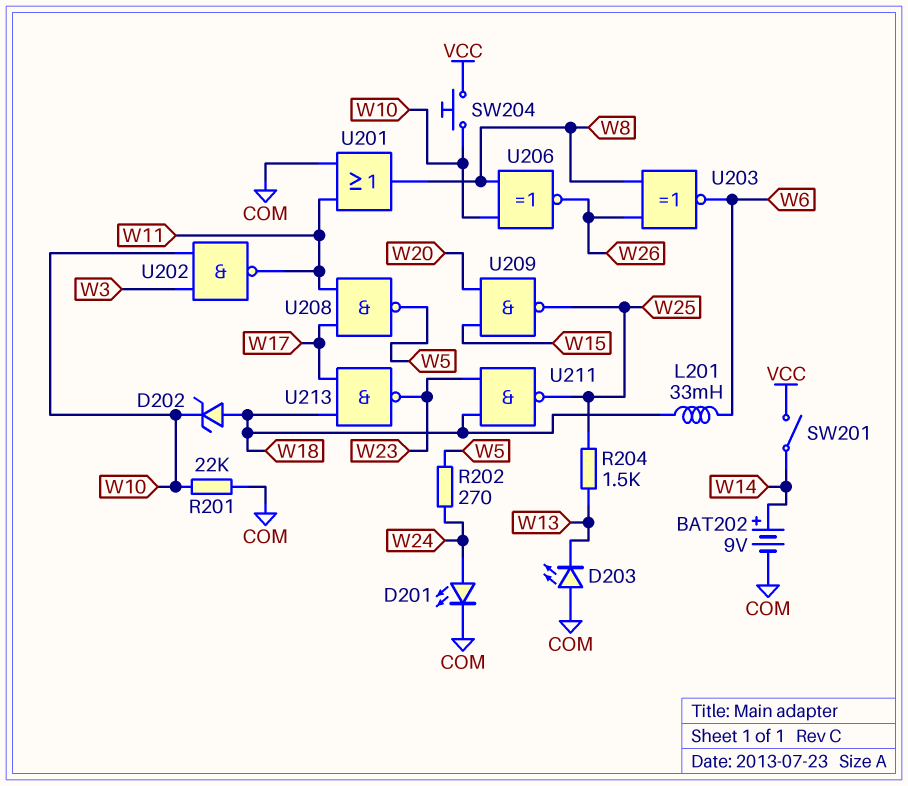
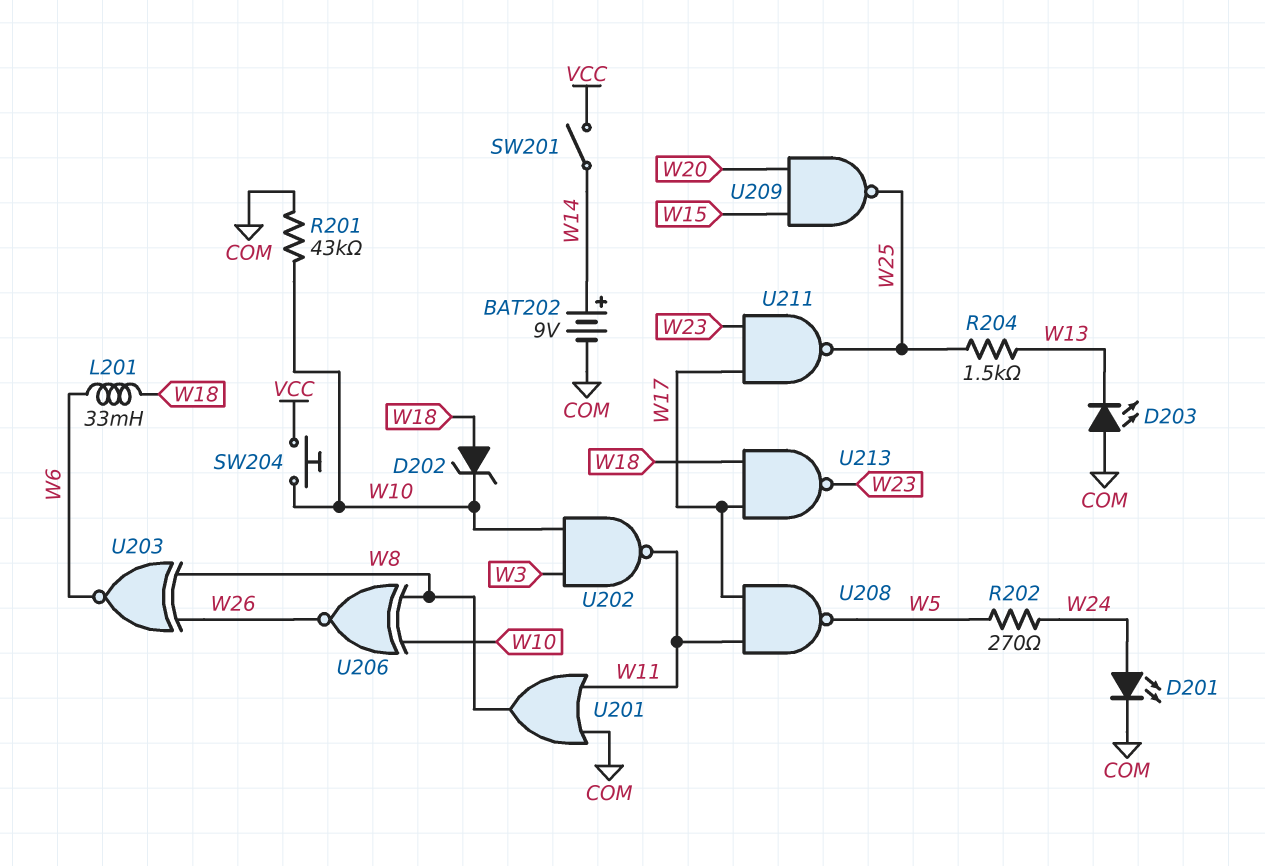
R201: 22k (COM, W10) -> 43k (COM, W10)
U211: NAND (in W18, in W23, out W25) -> NAND (in W17, in W23, out W25)

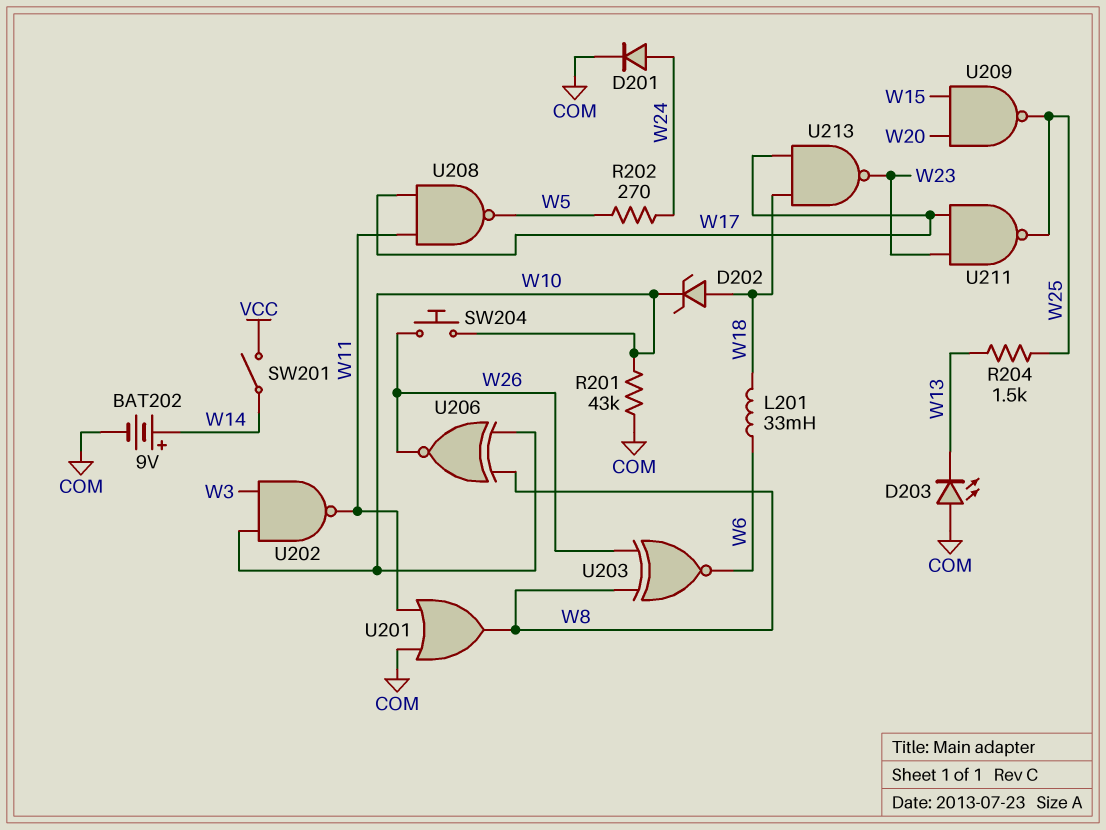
D201: LED (A W24, K COM) -> diode (A W24, K COM)
SW204: button (VCC, W10) -> button (W10, W26)

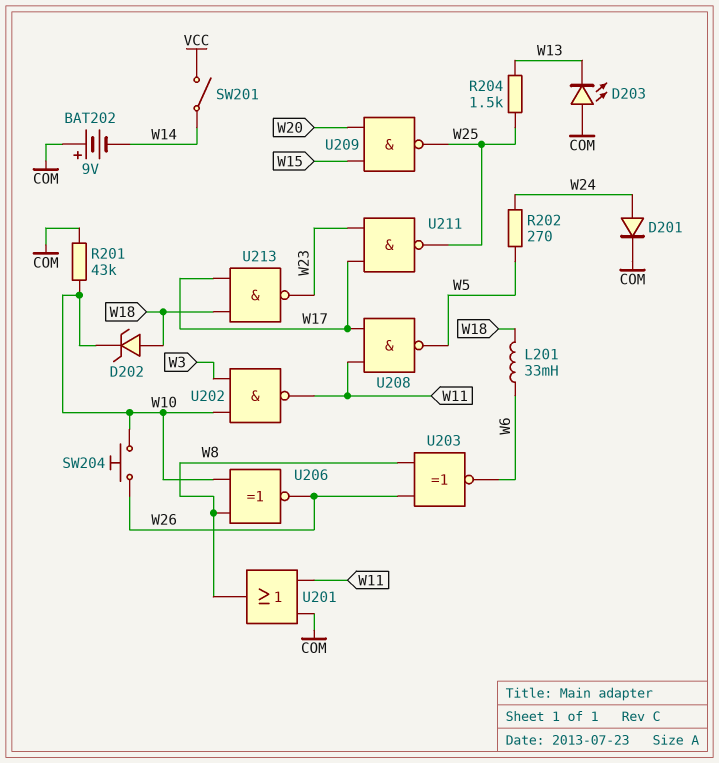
BAT202: 9V (plus W14, minus COM) -> 9V (plus COM, minus W14)

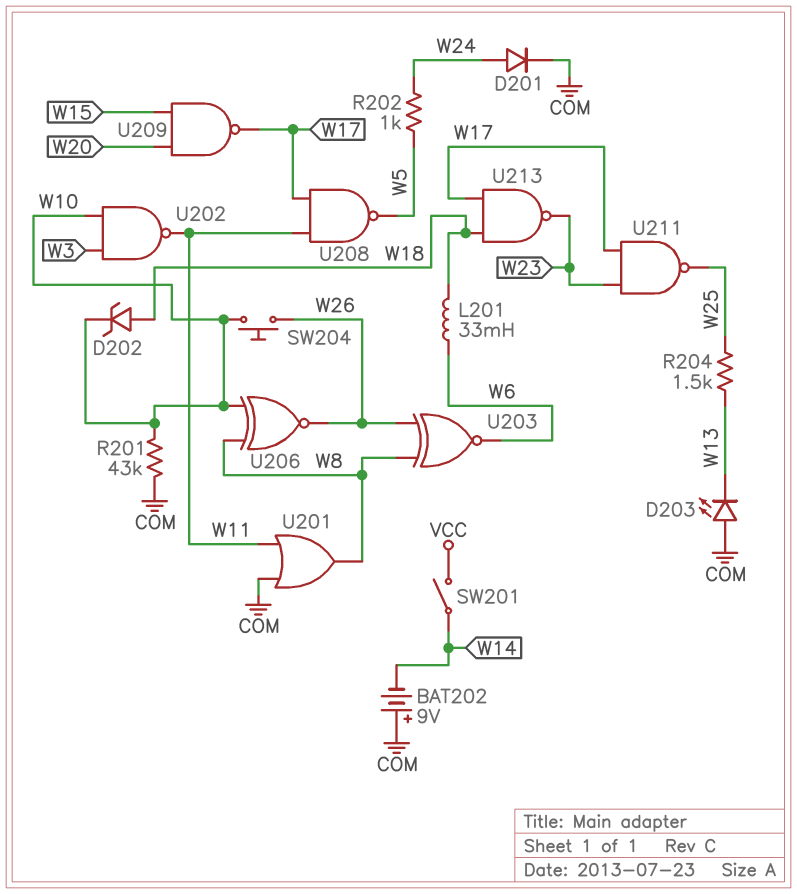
R202: 270 (W5, W24) -> 1k (W5, W24)
U209: NAND (in W15, in W20, out W25) -> NAND (in W15, in W20, out W17)

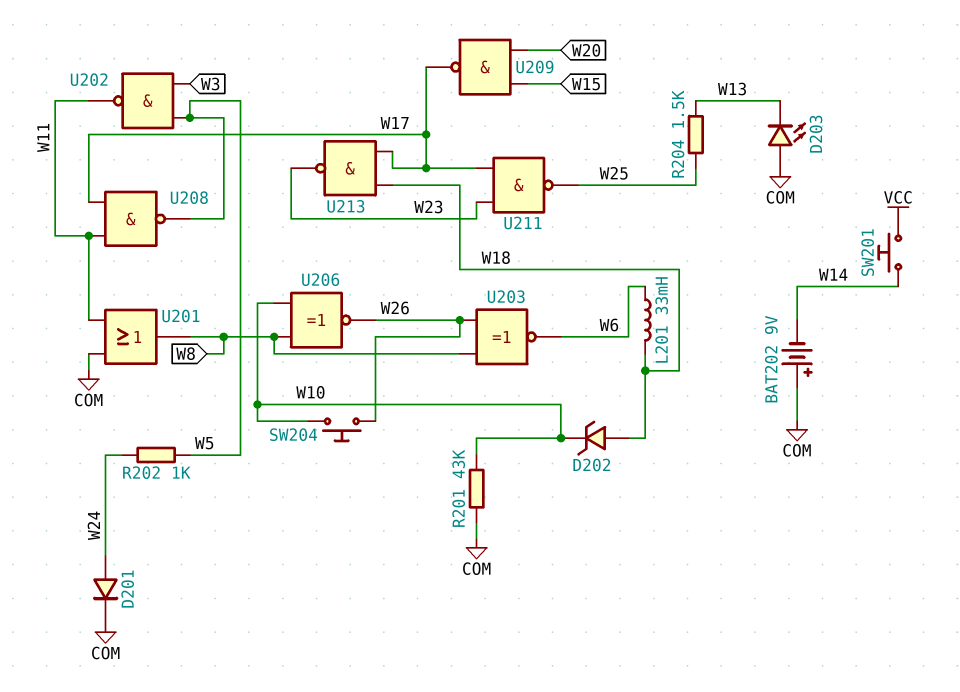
SW201: switch (VCC, W14) -> button (VCC, W14)
U202: NAND (in W3, in W10, out W11) -> NAND (in W3, in W5, out W11)

